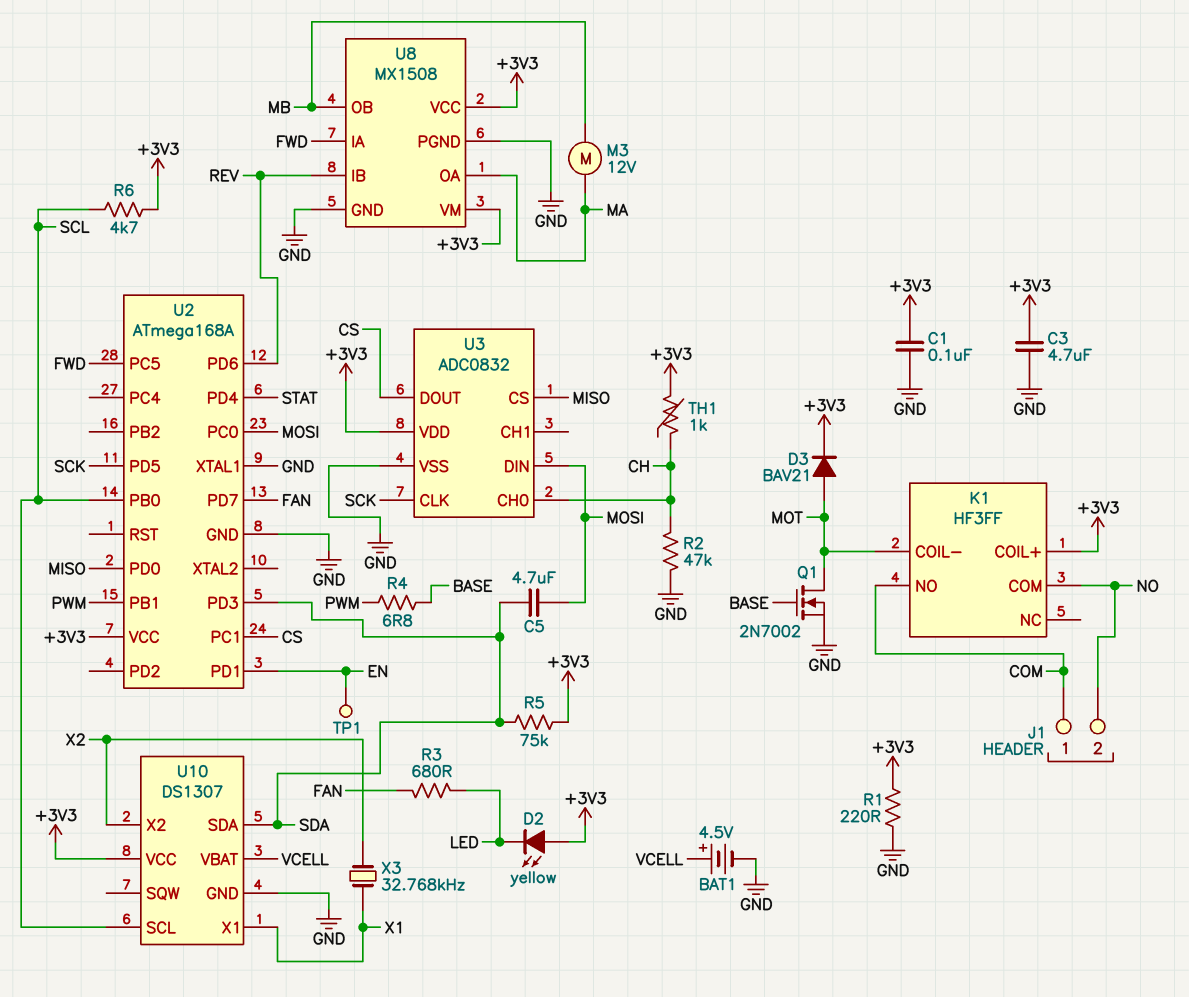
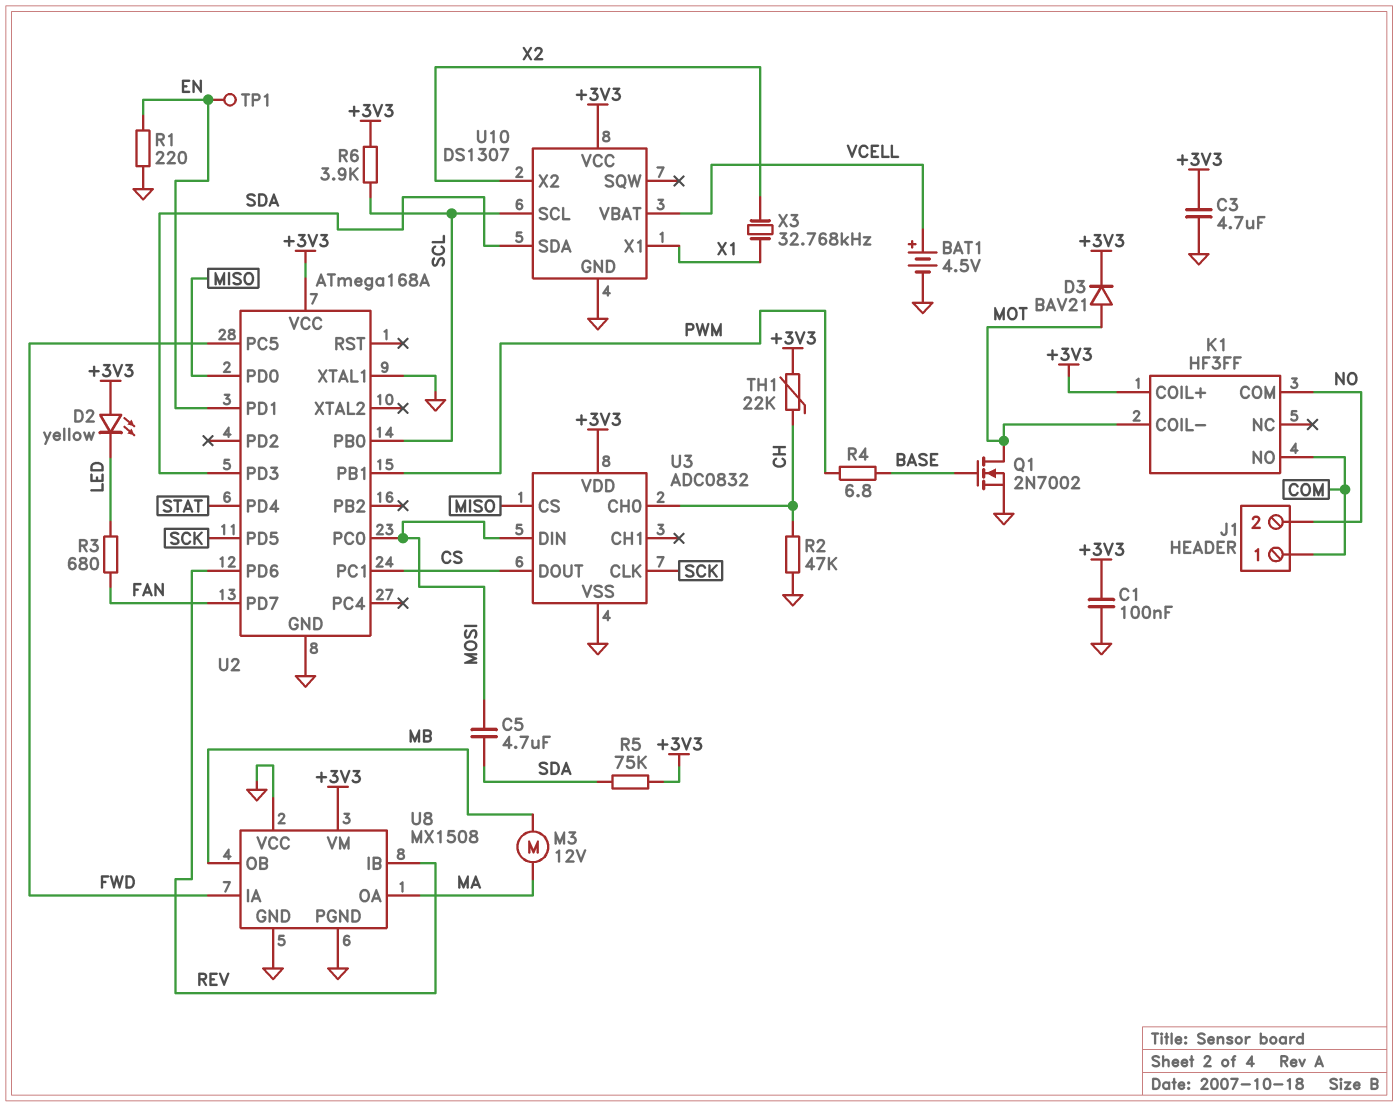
R1: 220 (+3V3, GND) -> 220 (EN, GND)
R6: 4.7k (+3V3, SCL) -> 3.9k (+3V3, SCL)
TH1: 1k (+3V3, CH) -> 22k (+3V3, CH)
U8 pin VCC: +3V3 -> GND

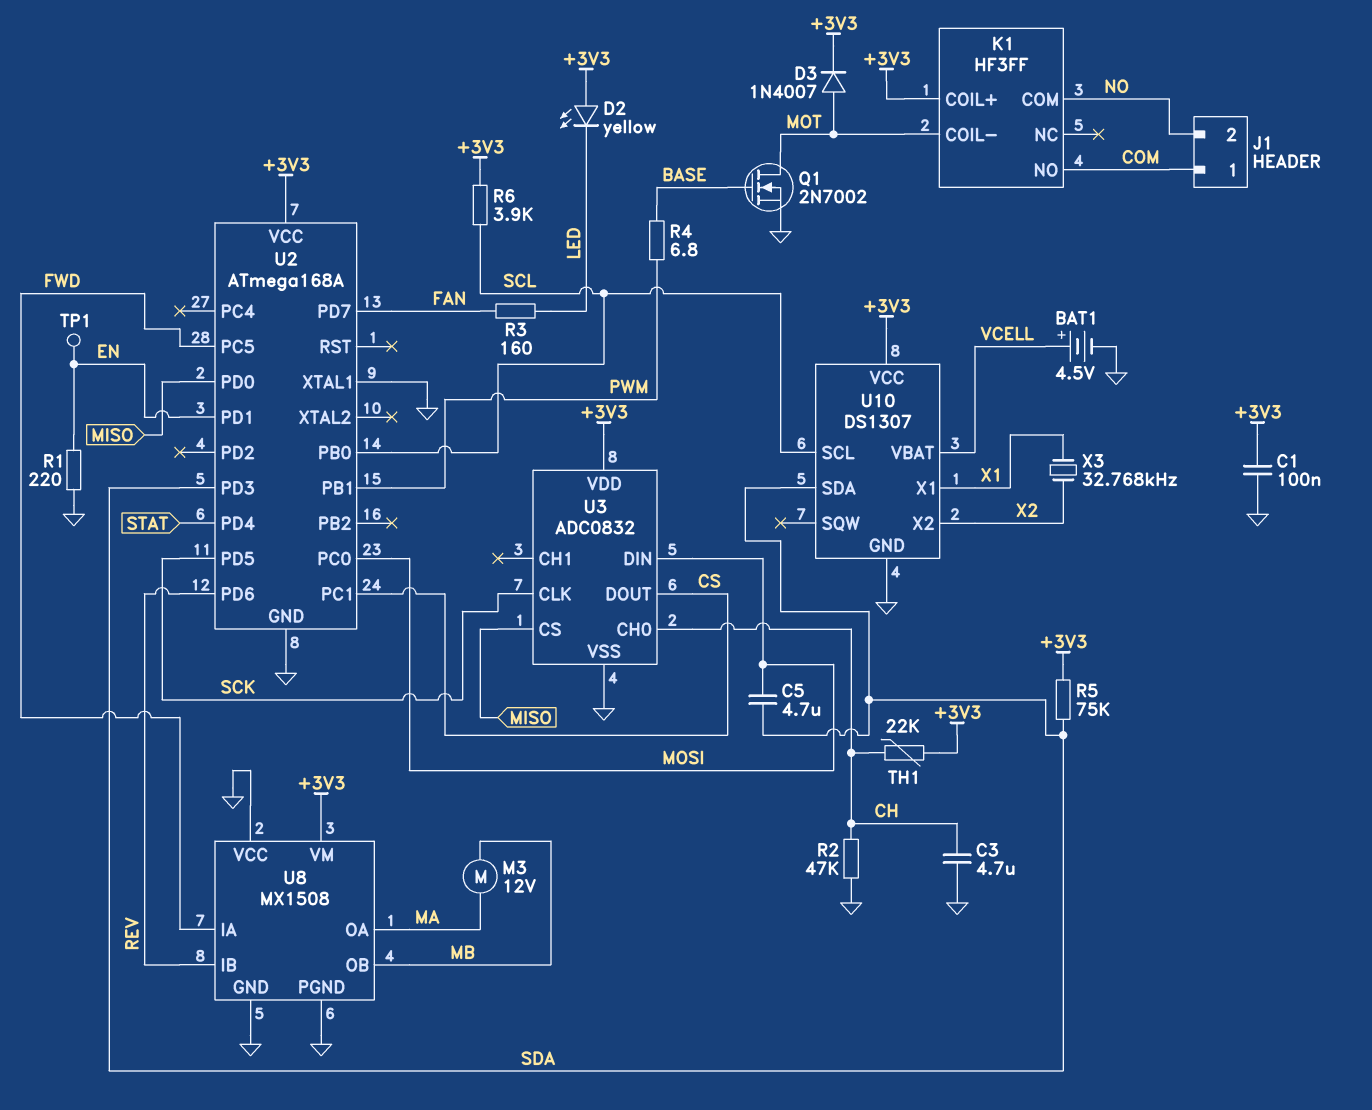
C3: 4.7uF (+3V3, GND) -> 4.7uF (CH, GND)
D3: diode BAV21 (A MOT, K +3V3) -> diode 1N4007 (A MOT, K +3V3)
R3: 680 (FAN, LED) -> 160 (FAN, LED)

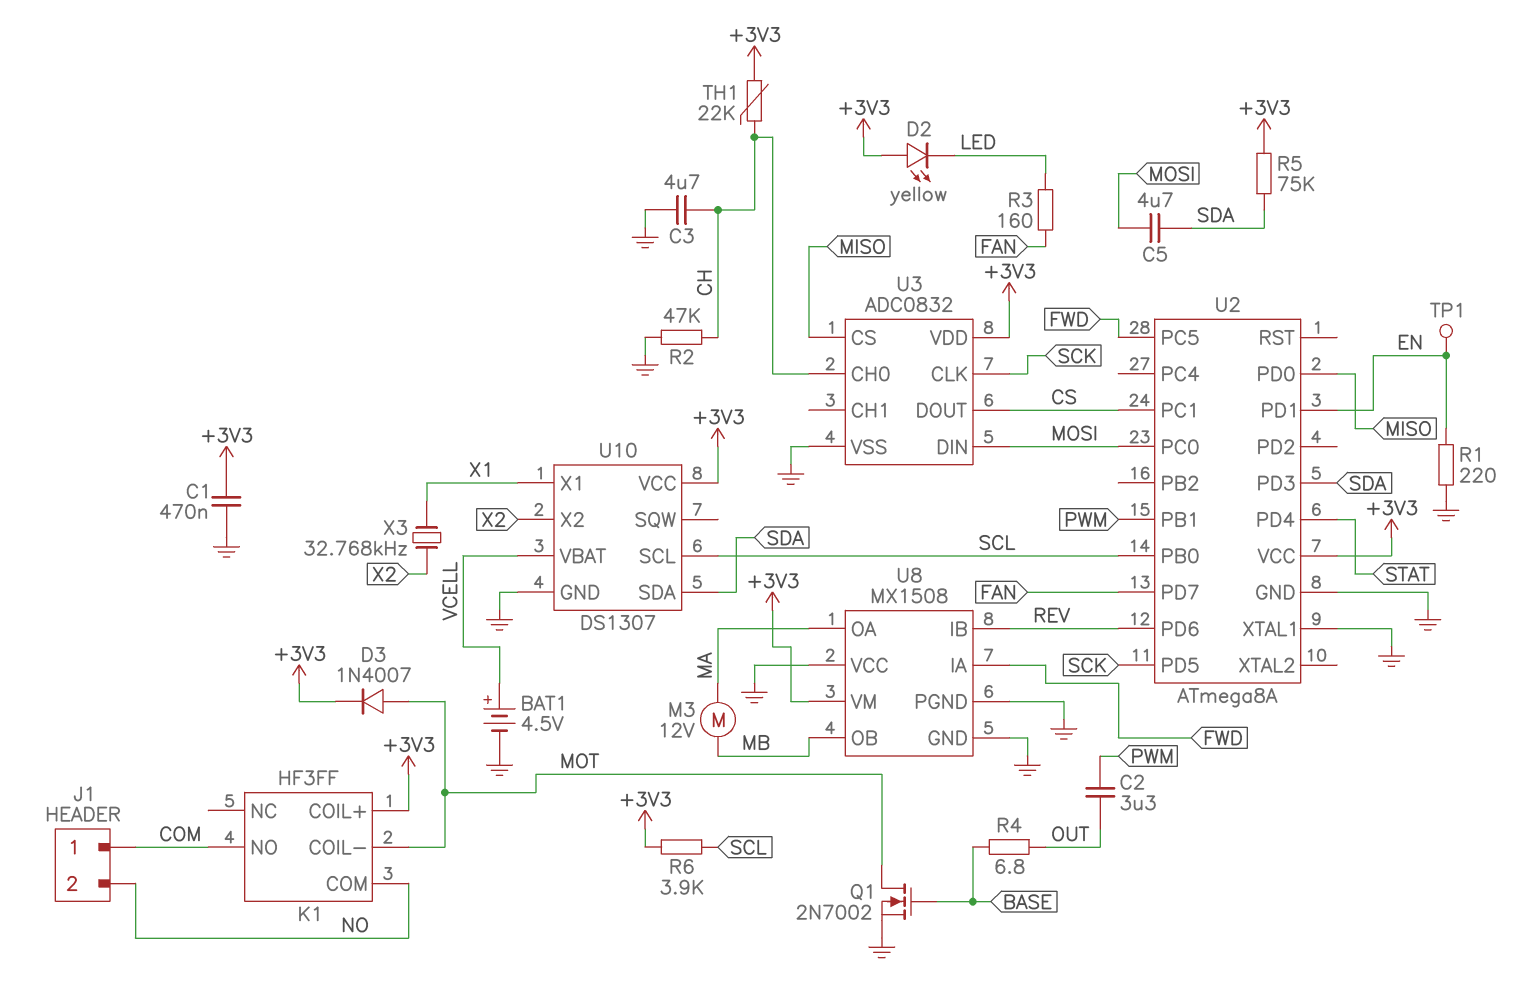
C1: 100nF (+3V3, GND) -> 470nF (+3V3, GND)
C2: none -> 3.3uF (OUT, PWM)
R4: 6.8 (BASE, PWM) -> 6.8 (BASE, OUT)
U2: ATmega168A -> ATmega8A

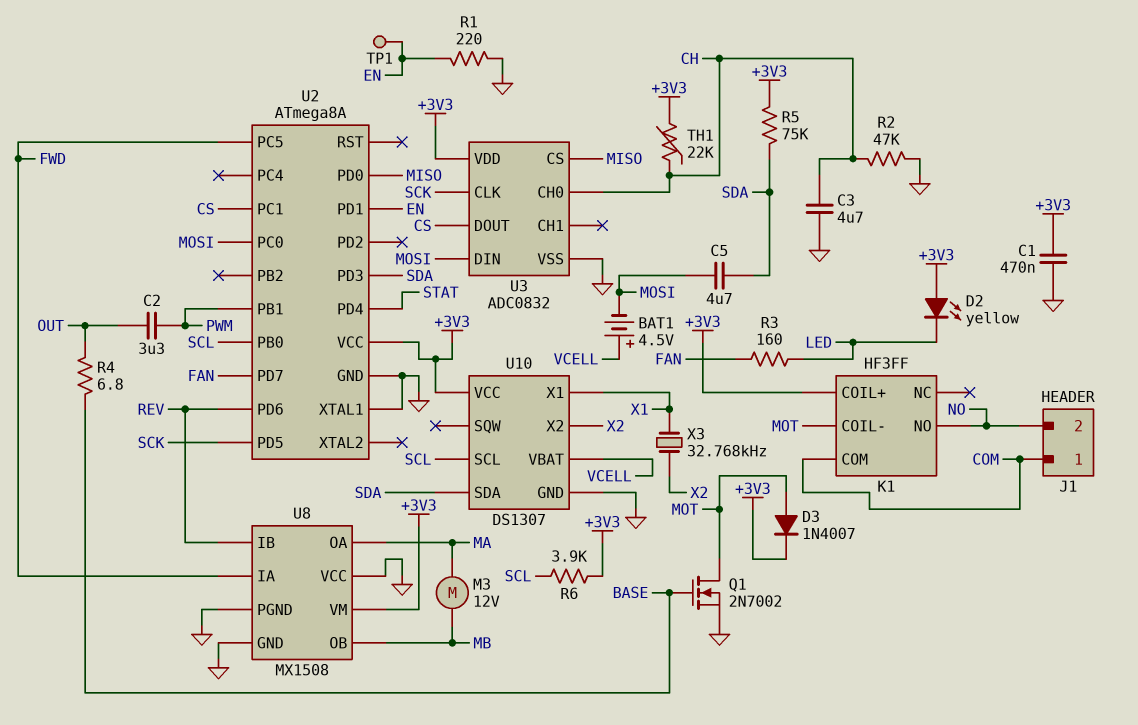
BAT1: 4.5V (plus VCELL, minus GND) -> 4.5V (plus VCELL, minus MOSI)
K1 pin COM: NO -> COM
K1 pin NO: COM -> NO

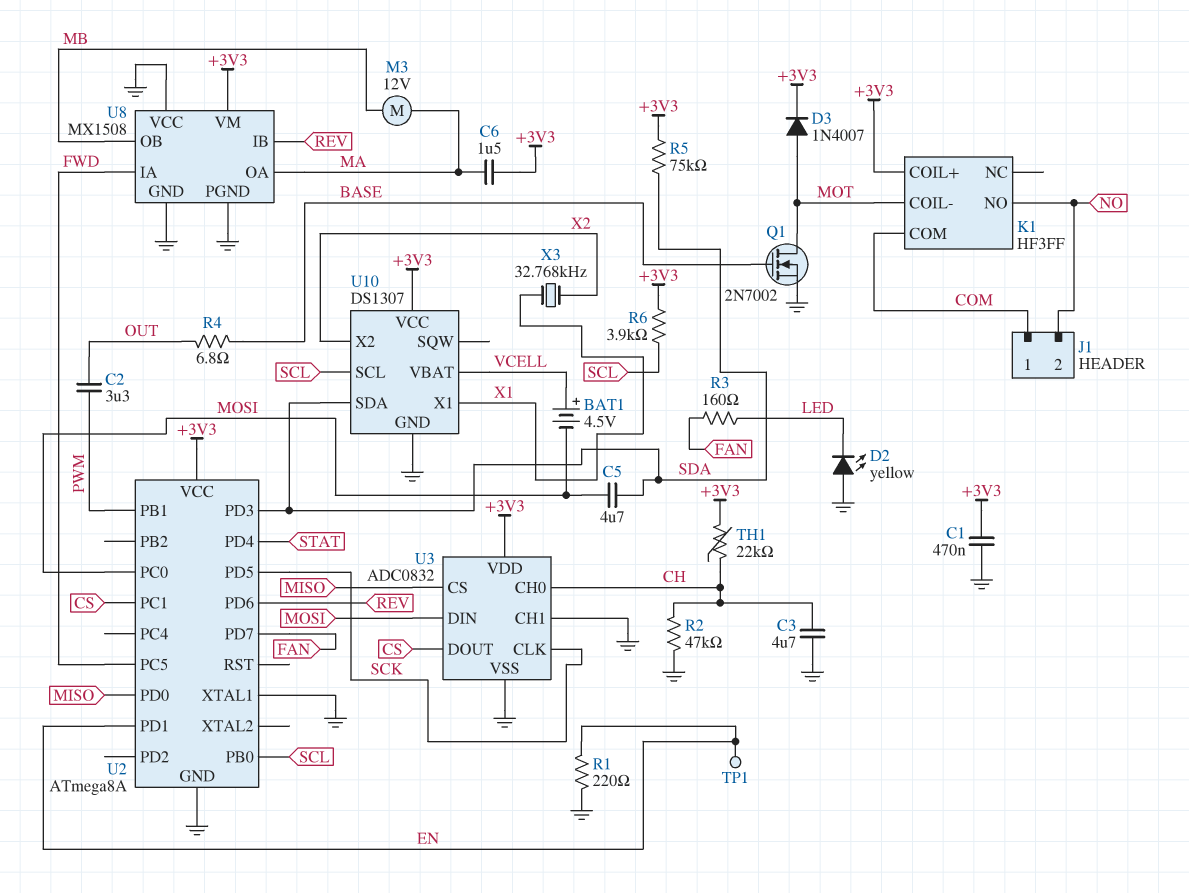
C6: none -> 1.5uF (+3V3, MA)
D2: LED yellow (A +3V3, K LED) -> LED yellow (A GND, K LED)
U3 pin CH1: none -> GND

